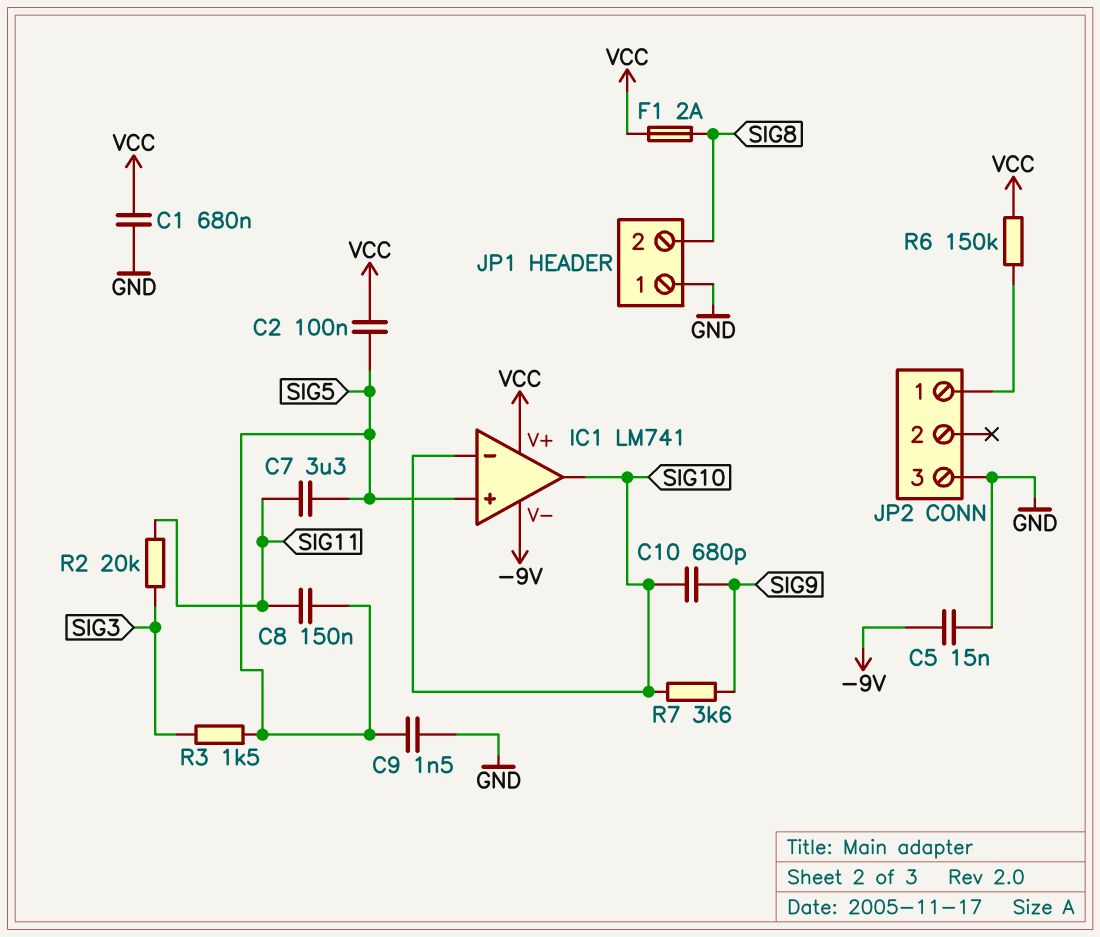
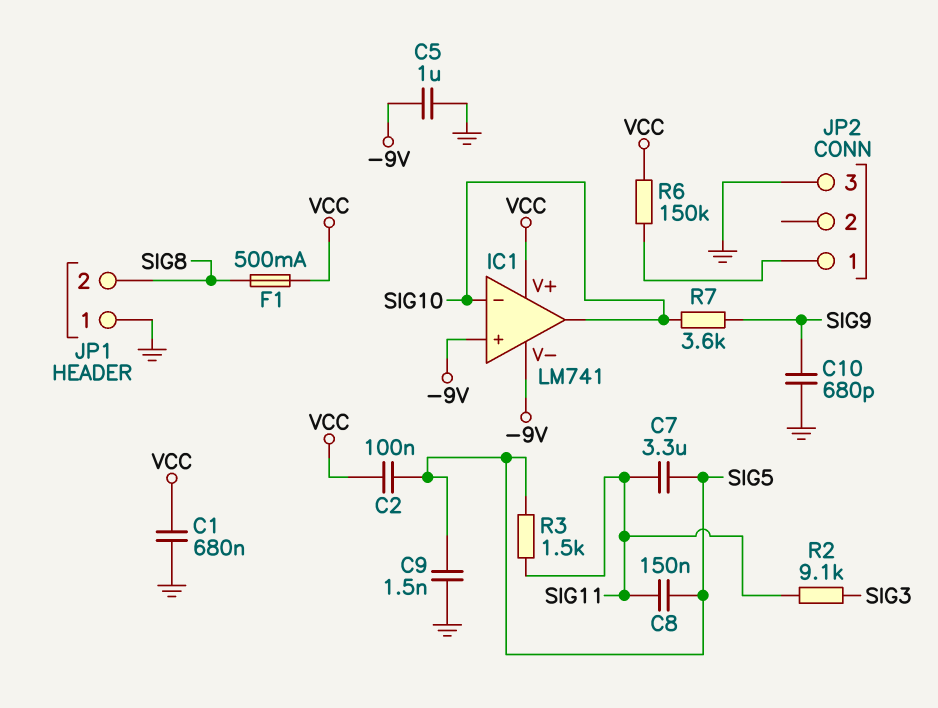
C5: 15nF (-9V, GND) -> 1uF (-9V, GND)
C10: 680pF (SIG9, SIG10) -> 680pF (GND, SIG9)
F1: 2A (SIG8, VCC) -> 500mA (SIG8, VCC)
IC1 pin in+: SIG5 -> -9V
R2: 20k (SIG3, SIG11) -> 9.1k (SIG3, SIG11)
R3: 1.5k (SIG3, SIG5) -> 1.5k (SIG5, SIG11)

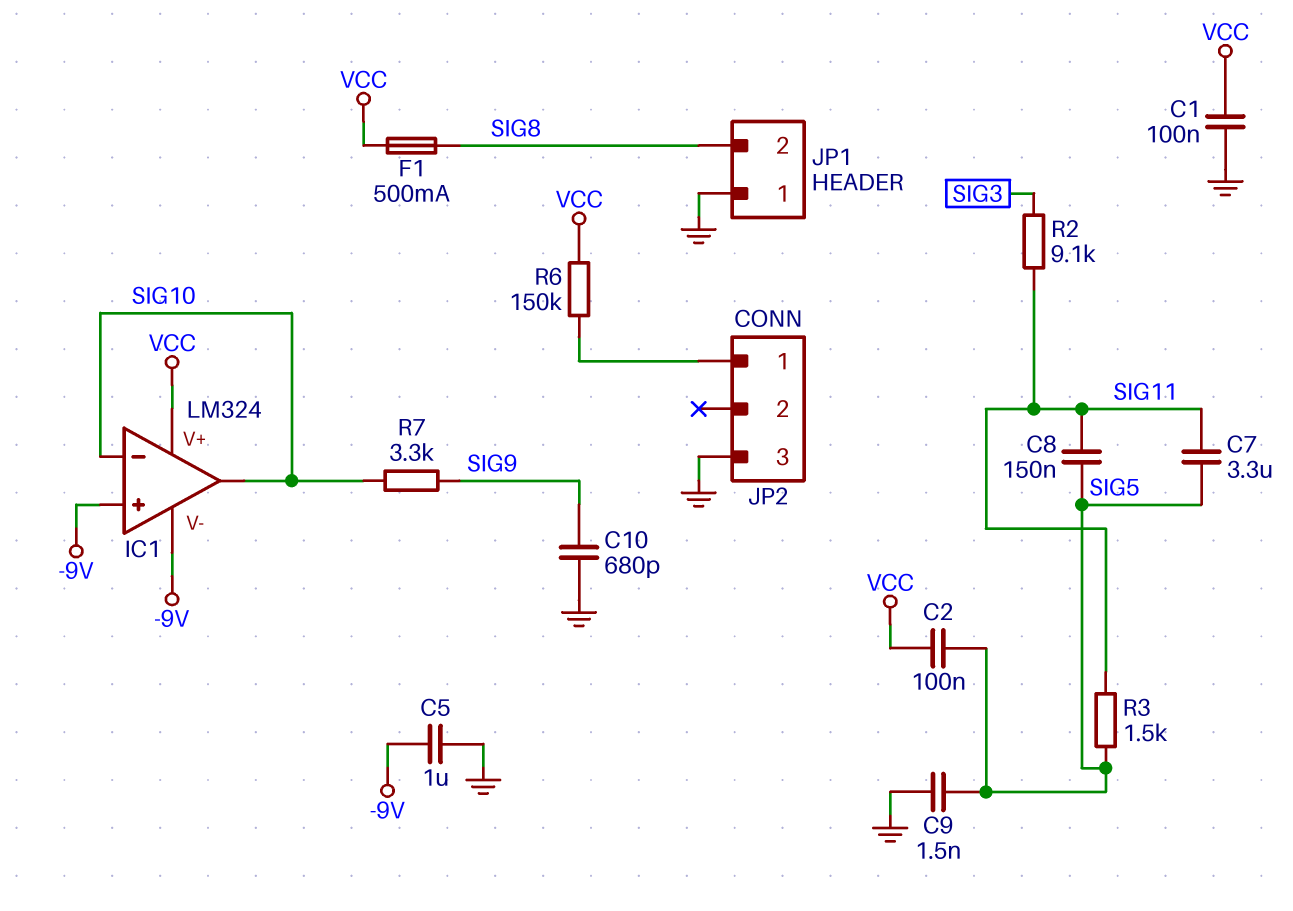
C1: 680nF (GND, VCC) -> 100nF (GND, VCC)
IC1: LM741 -> LM324
R7: 3.6k (SIG9, SIG10) -> 3.3k (SIG9, SIG10)

